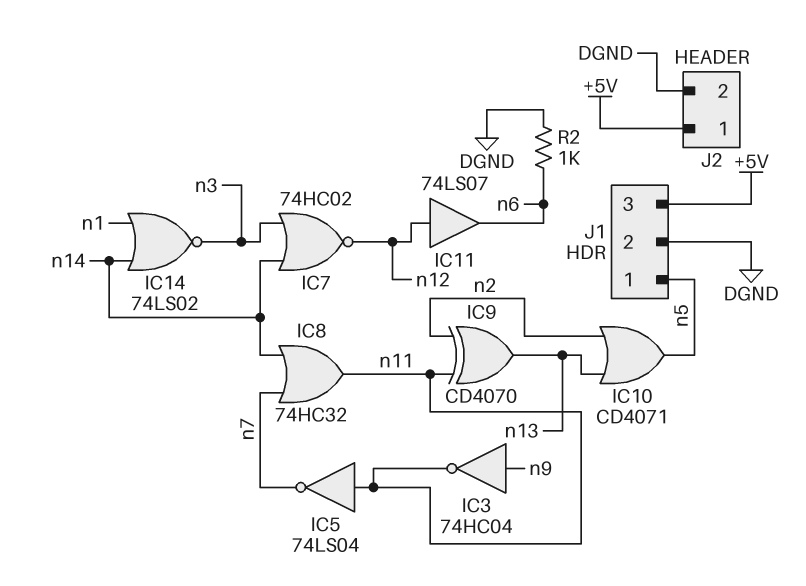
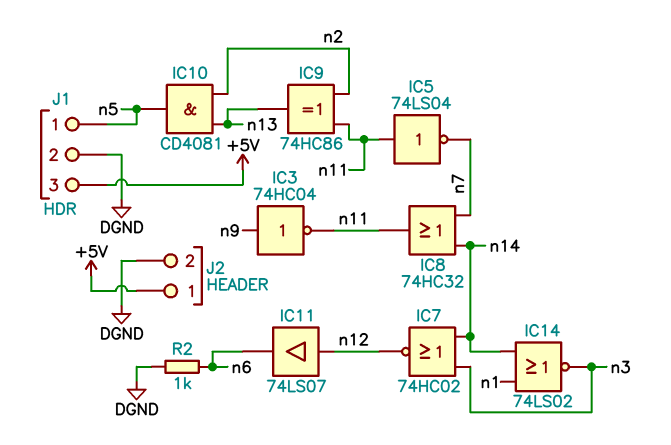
IC9: XOR CD4070 (in n2, in n11, out n13) -> XOR 74HC86 (in n2, in n11, out n13)
IC10: OR CD4071 (in n2, in n13, out n5) -> AND CD4081 (in n2, in n13, out n5)

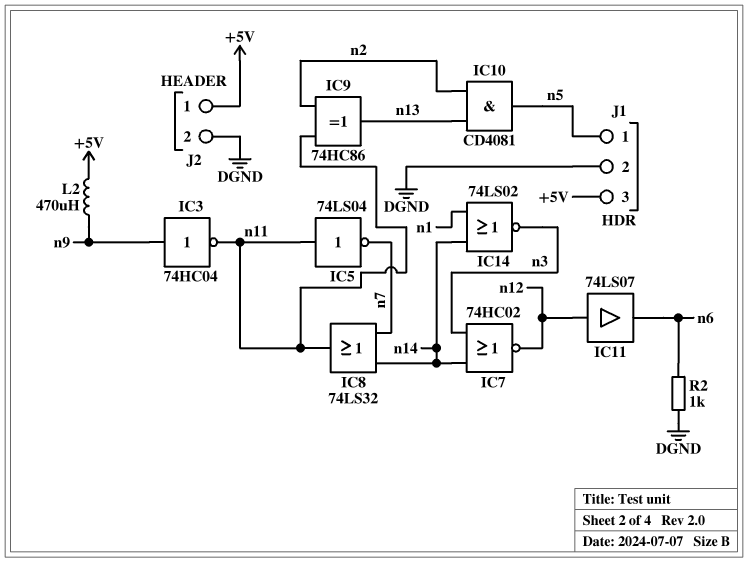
IC8: OR 74HC32 (in n7, in n14, out n11) -> OR 74LS32 (in n7, in n14, out n11)
L2: none -> 470uH (+5V, n9)

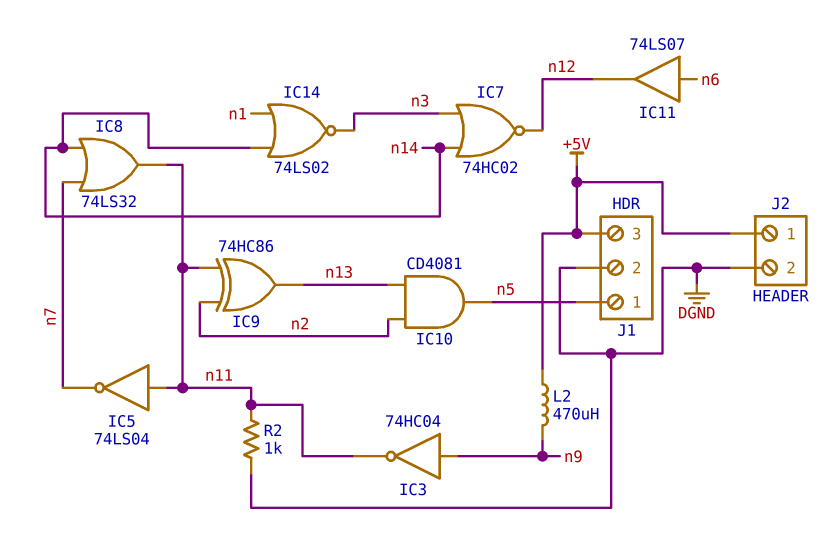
IC11: buffer 74LS07 (in n12, out n6) -> buffer 74LS07 (in n6, out n12)
R2: 1k (DGND, n6) -> 1k (DGND, n11)

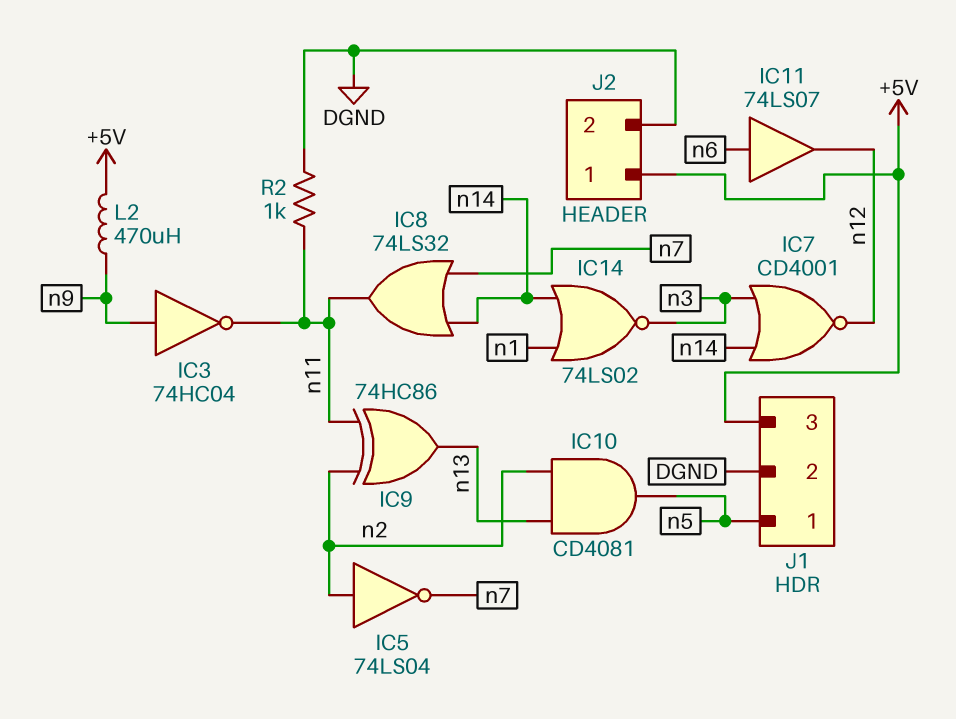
IC5: NOT 74LS04 (in n11, out n7) -> NOT 74LS04 (in n2, out n7)
IC7: NOR 74HC02 (in n3, in n14, out n12) -> NOR CD4001 (in n3, in n14, out n12)

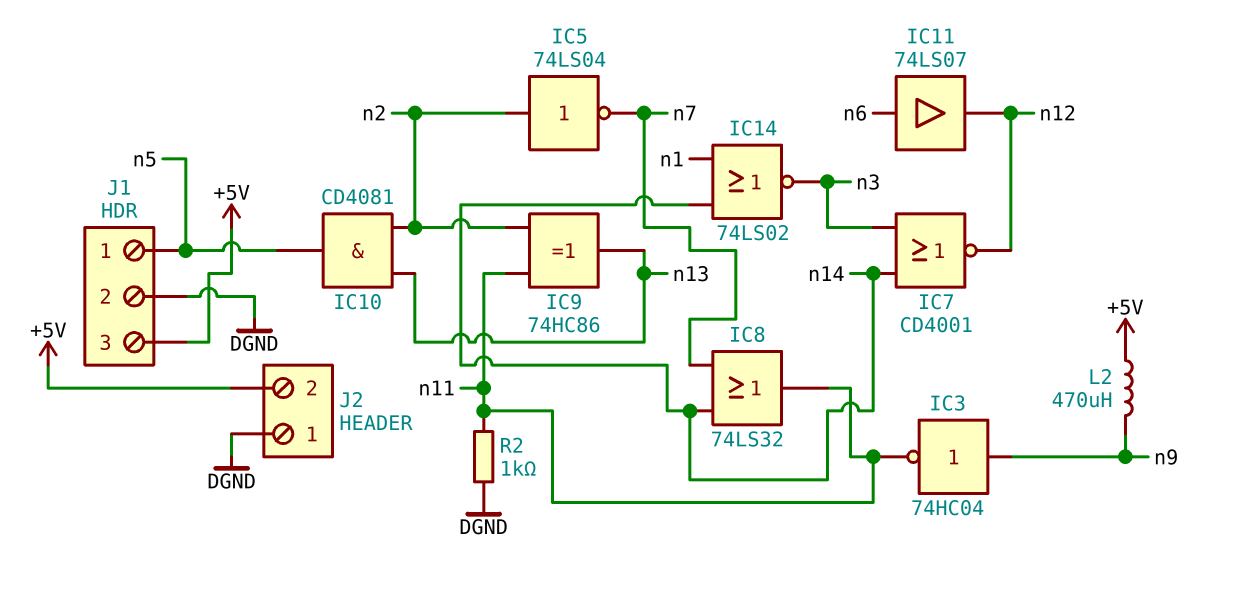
J2 pin 1: +5V -> DGND
J2 pin 2: DGND -> +5V

